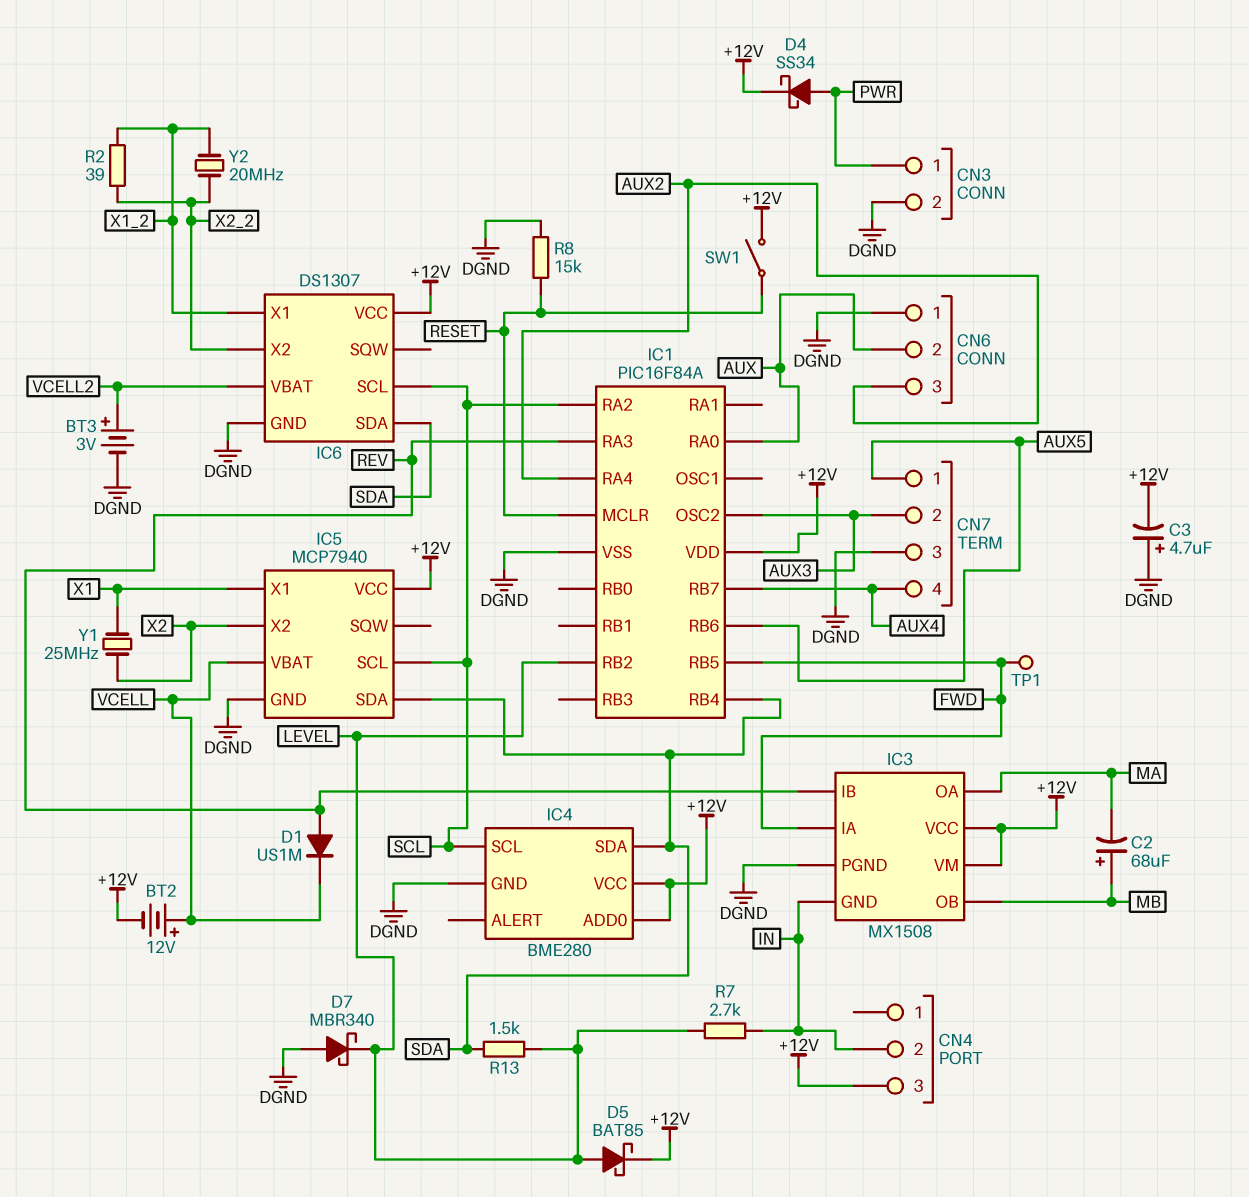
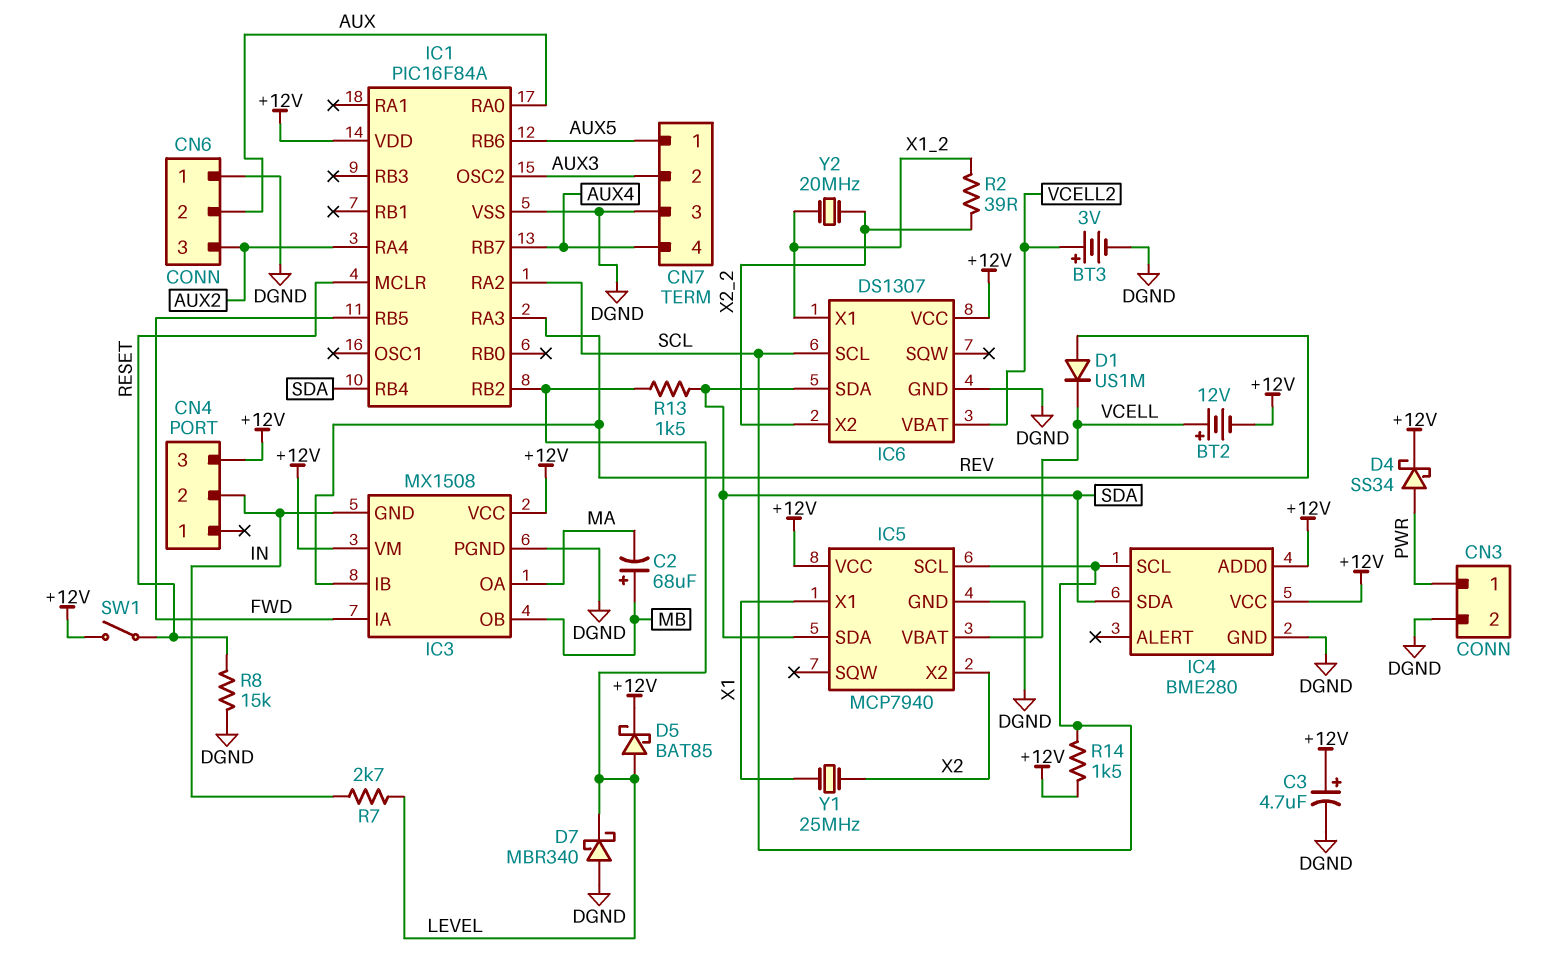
C3: 4.7uF (plus DGND, minus +12V) -> 4.7uF (plus +12V, minus DGND)
R14: none -> 1.5k (+12V, SCL)
TP1: test point (FWD) -> none

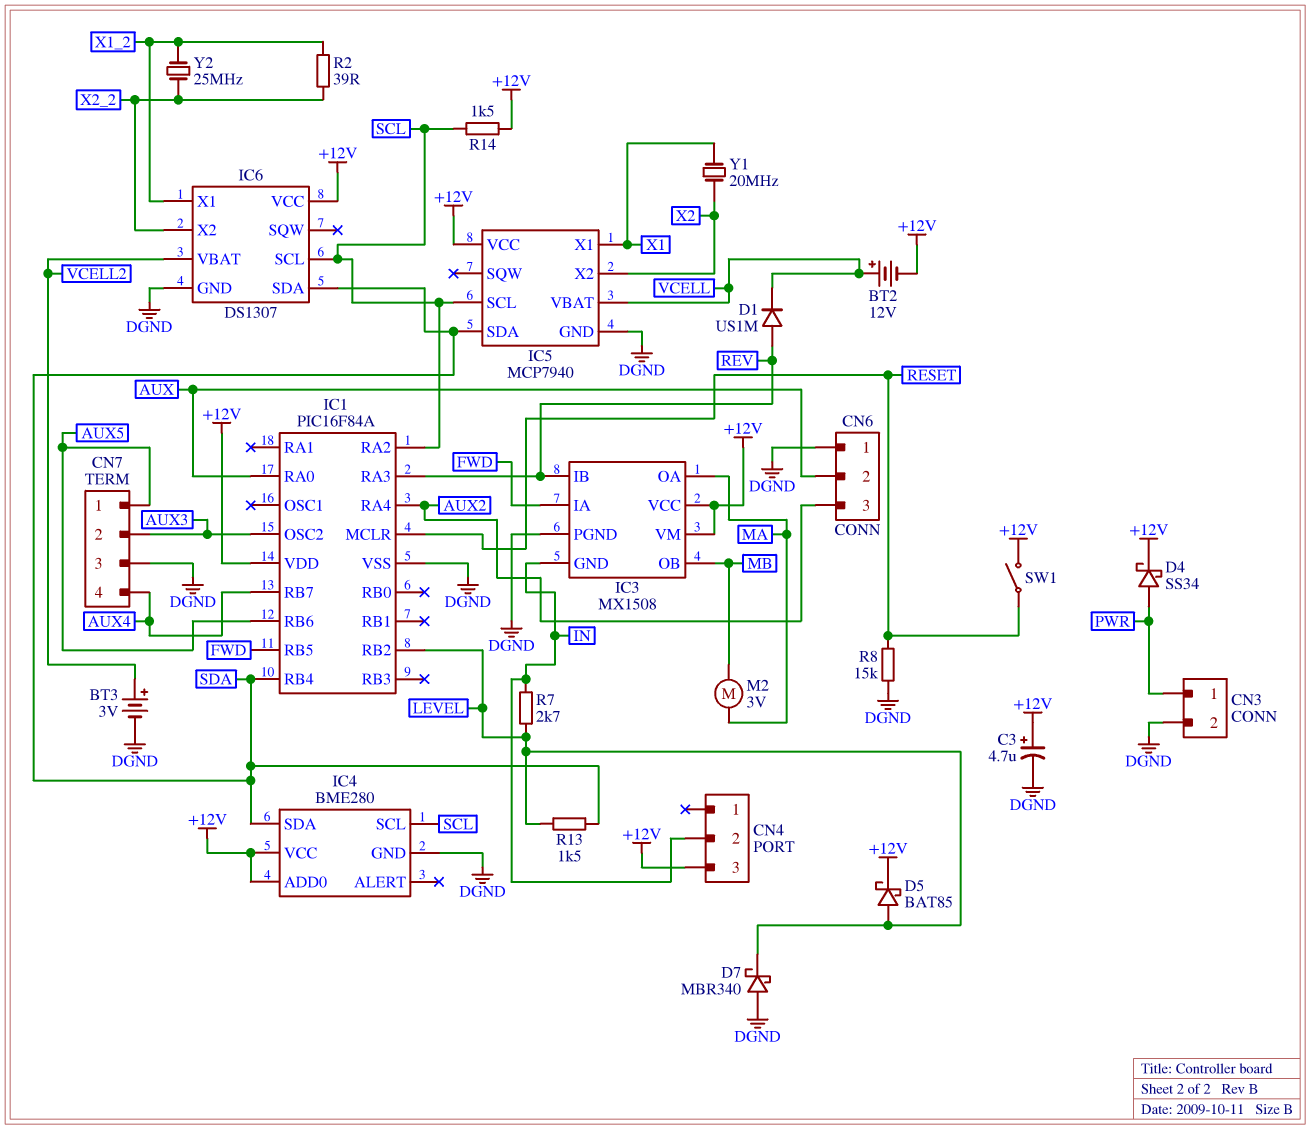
C2: 68uF (plus MB, minus MA) -> none
M2: none -> motor 3V (MA, MB)
Y1: 25MHz (X1, X2) -> 20MHz (X1, X2)
Y2: 20MHz (X1_2, X2_2) -> 25MHz (X1_2, X2_2)

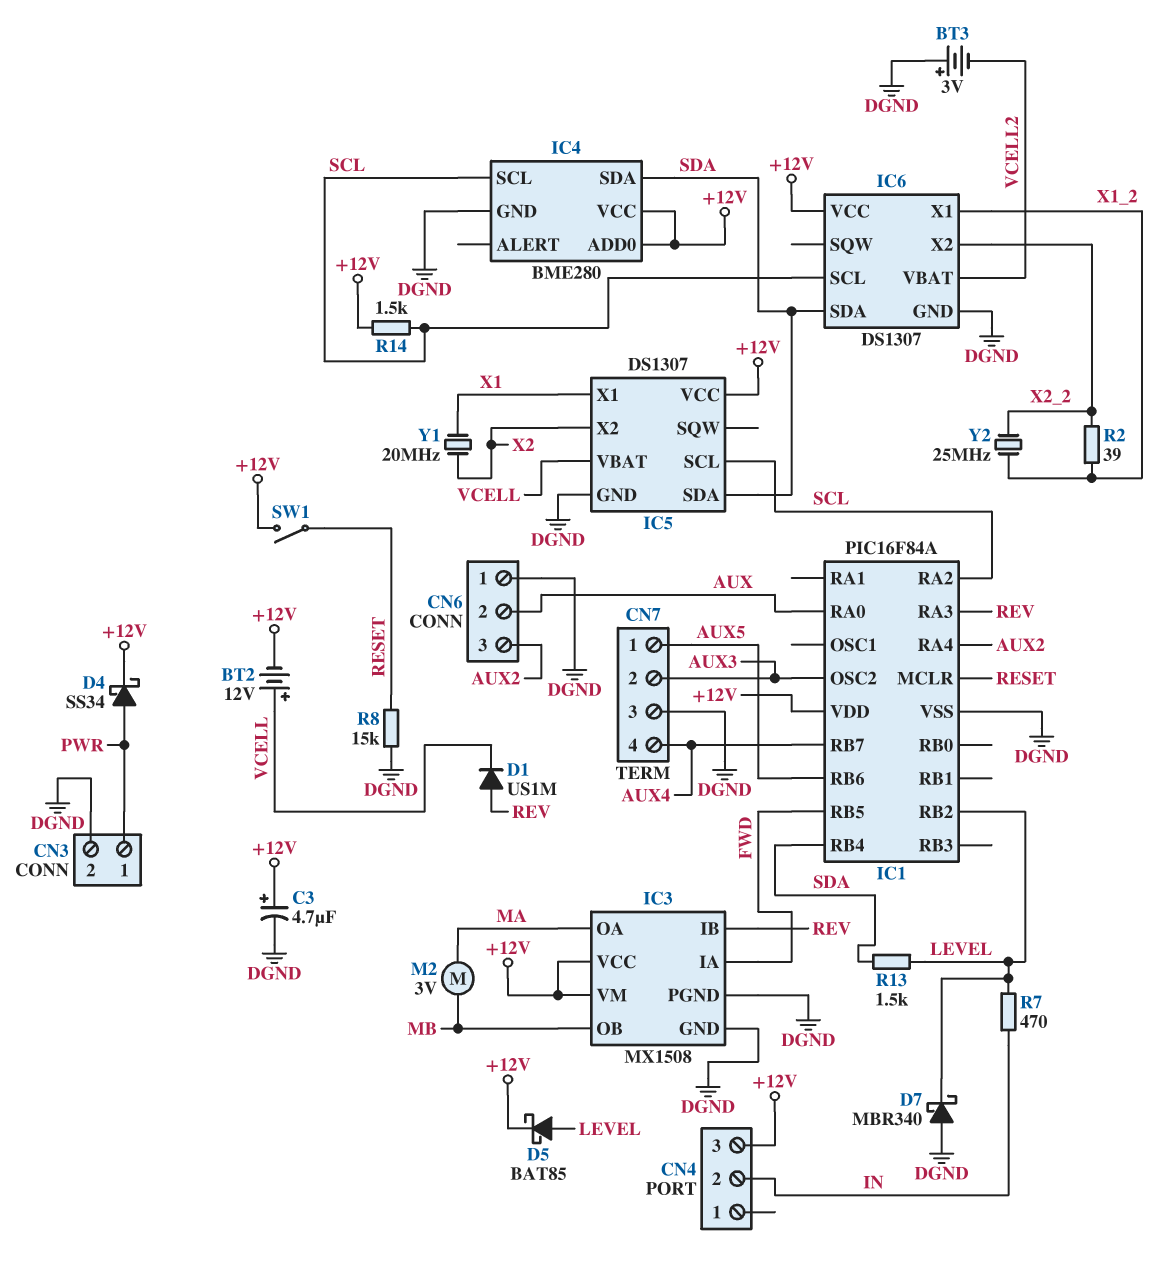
BT3: 3V (plus VCELL2, minus DGND) -> 3V (plus DGND, minus VCELL2)
IC3 pin GND: IN -> DGND
IC5: MCP7940 -> DS1307
R7: 2.7k (IN, LEVEL) -> 470 (IN, LEVEL)

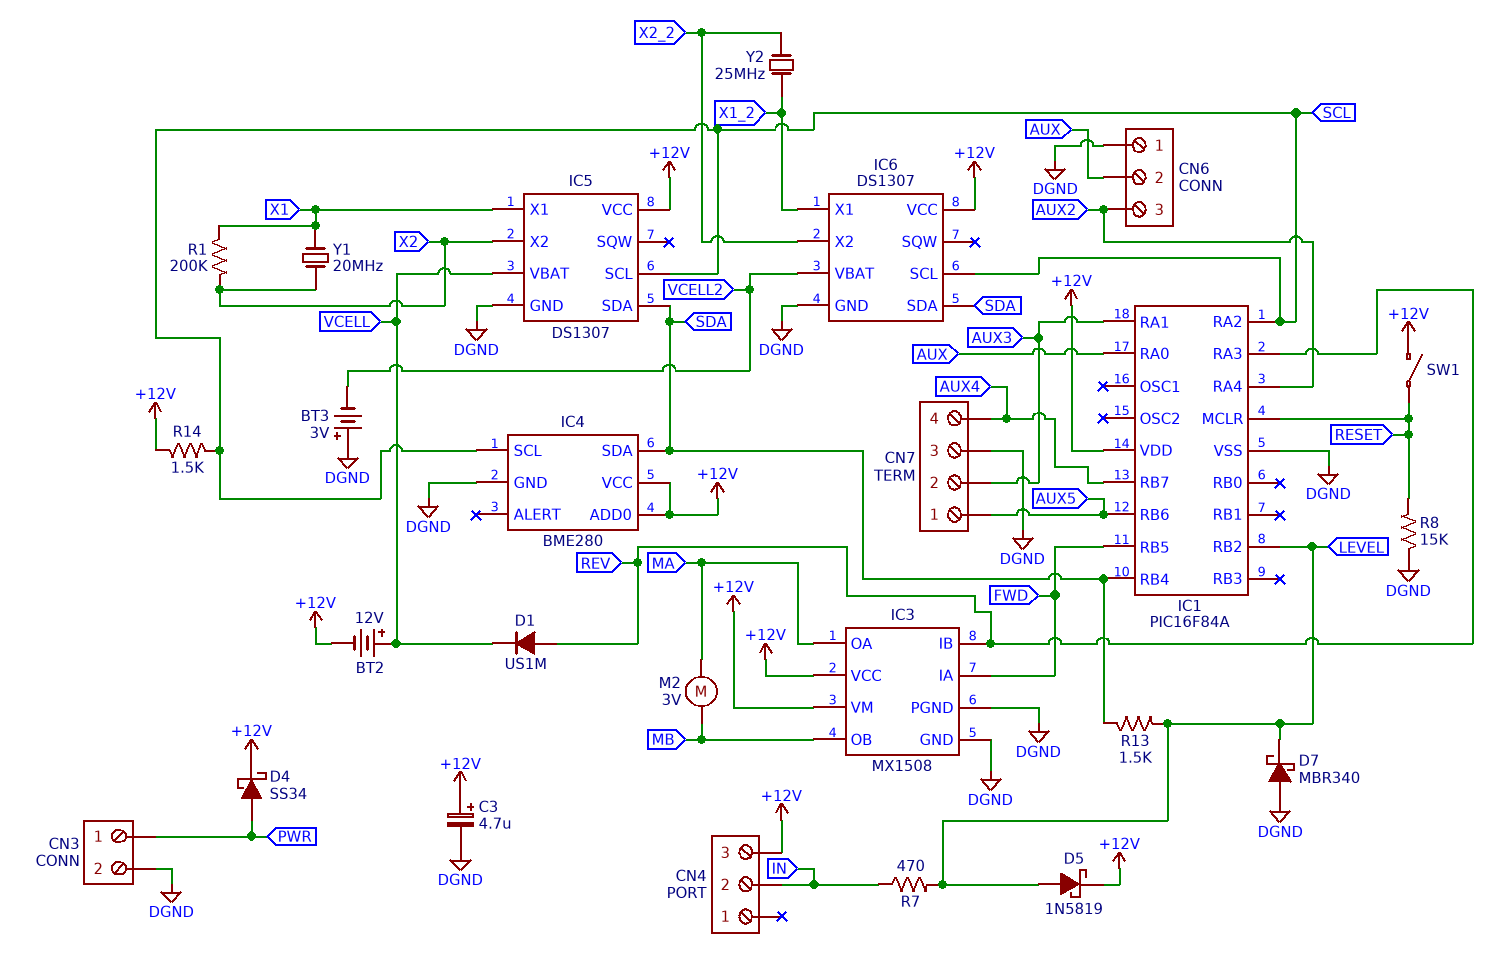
D5: schottky BAT85 (A LEVEL, K +12V) -> schottky 1N5819 (A LEVEL, K +12V)
IC1 pin OSC2: AUX3 -> none
IC1 pin RA1: none -> AUX3
R1: none -> 200k (X1, X2)
R2: 39 (X1_2, X2_2) -> none

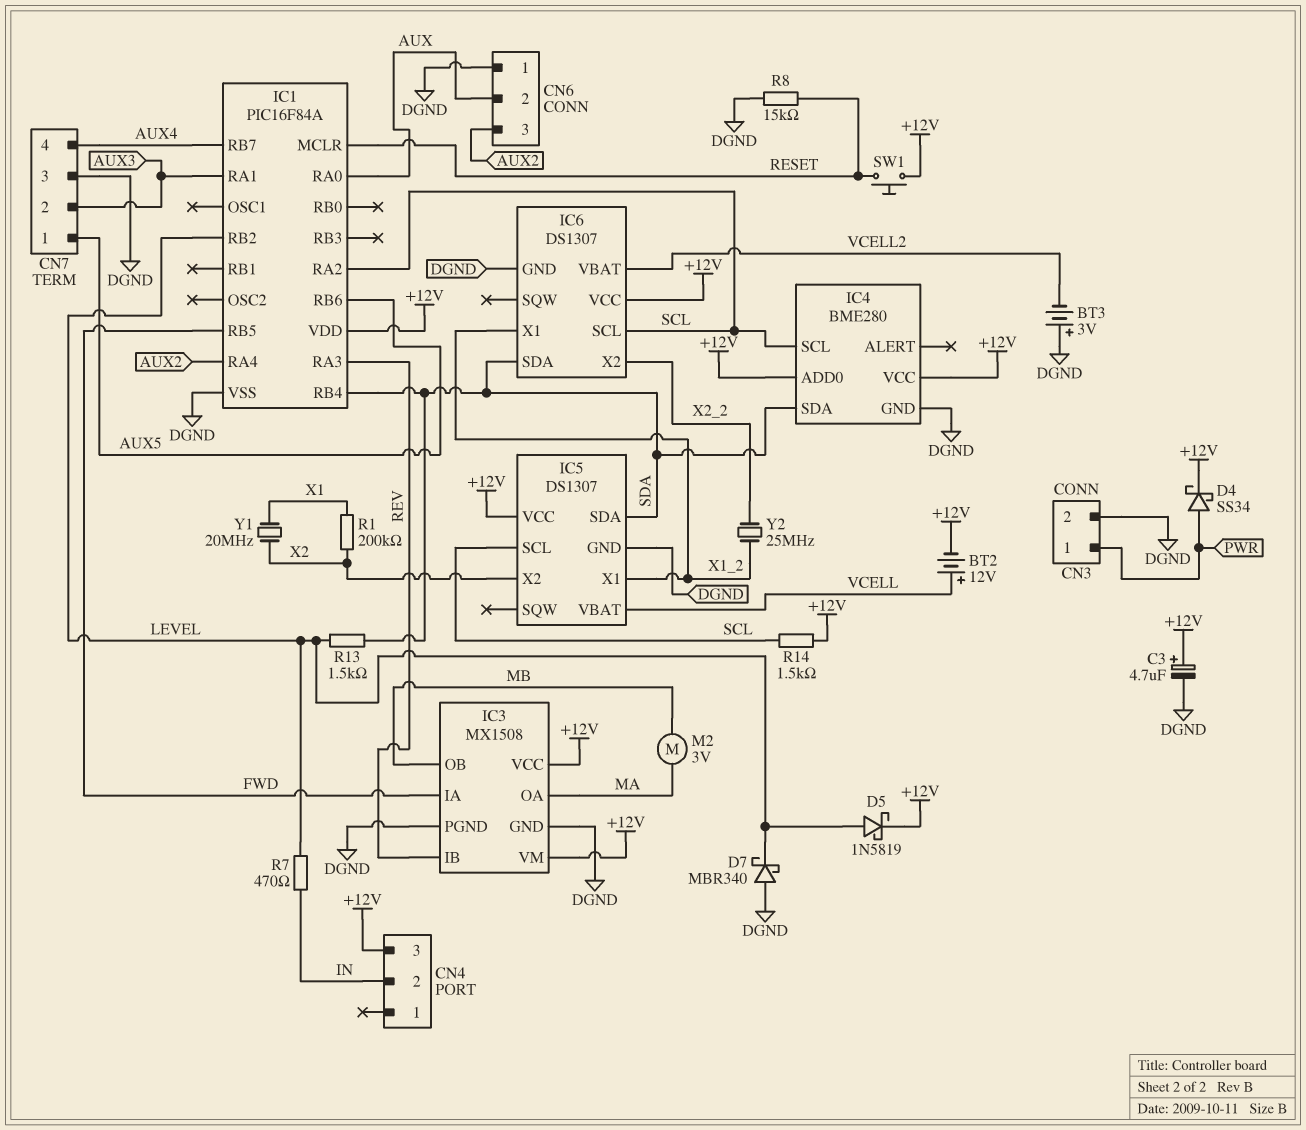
D1: diode US1M (A REV, K VCELL) -> none
IC5 pin X1: X1 -> X1_2
SW1: switch (+12V, RESET) -> button (+12V, RESET)

